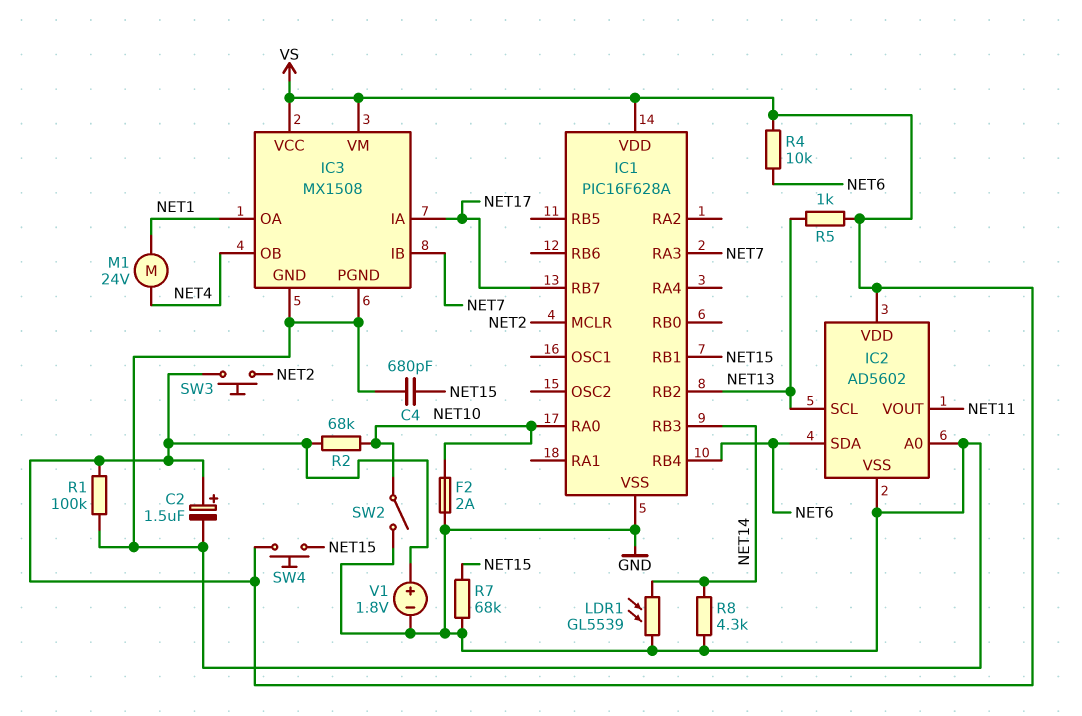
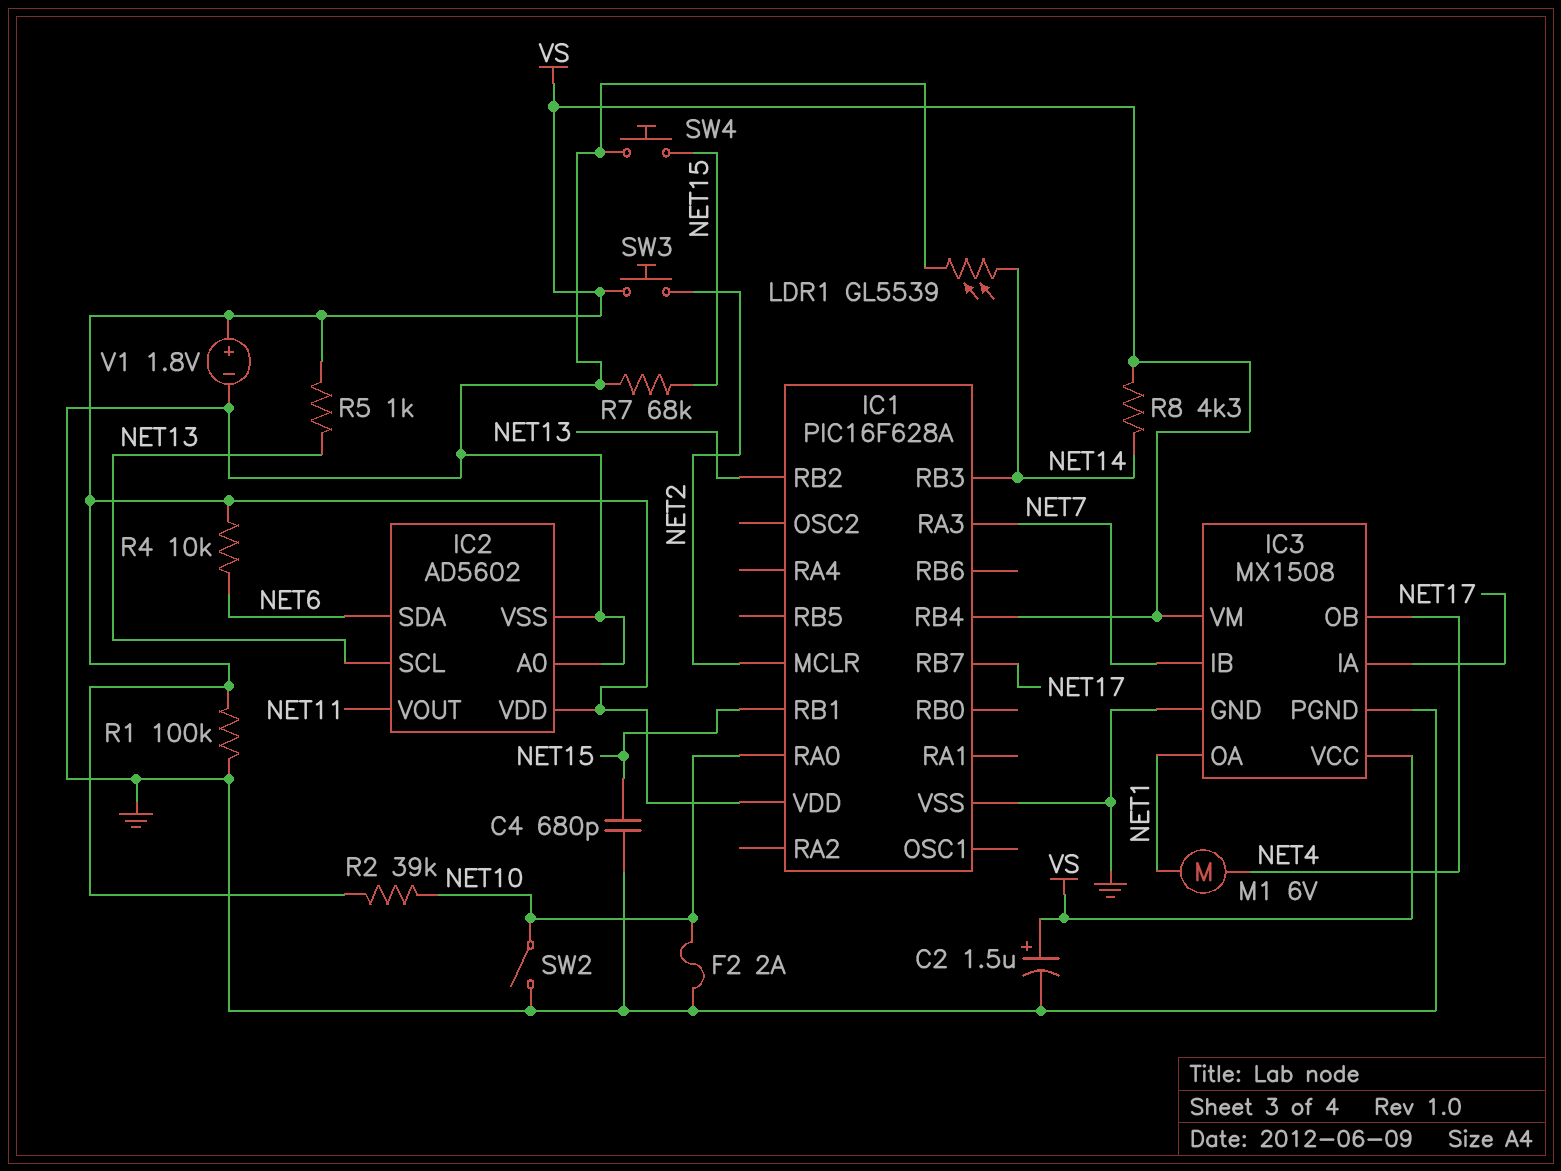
IC1 pin RB4: NET6 -> VS
M1: motor 24V (NET1, NET4) -> motor 6V (NET1, NET4)
R2: 68k (NET10, VS) -> 39k (NET10, VS)
R8: 4.3k (GND, NET14) -> 4.3k (NET14, VS)
SW4: button (NET15, VS) -> button (GND, NET15)

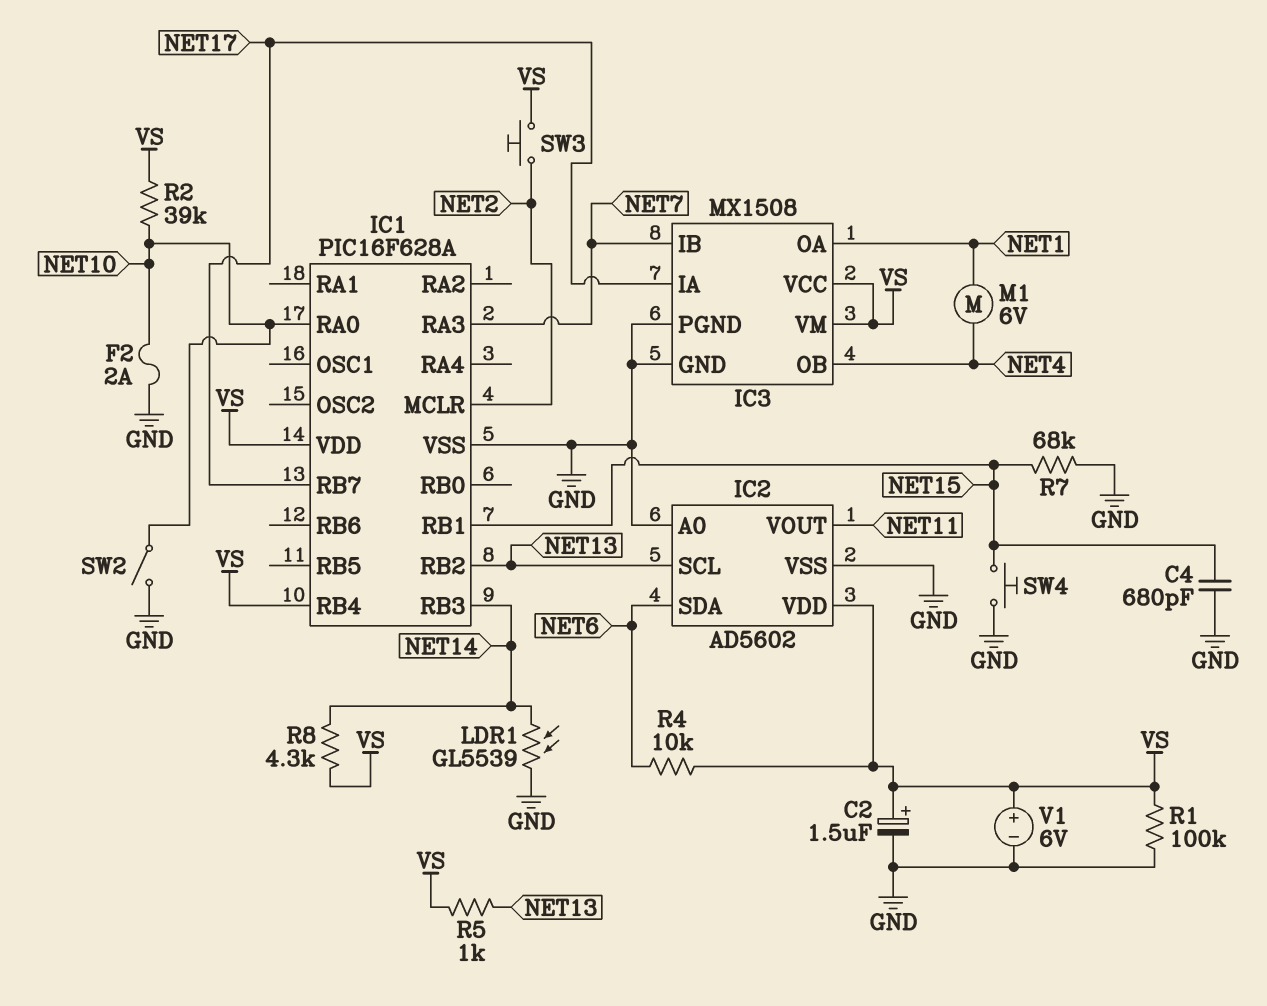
V1: 1.8V (plus VS, minus GND) -> 6V (plus VS, minus GND)

